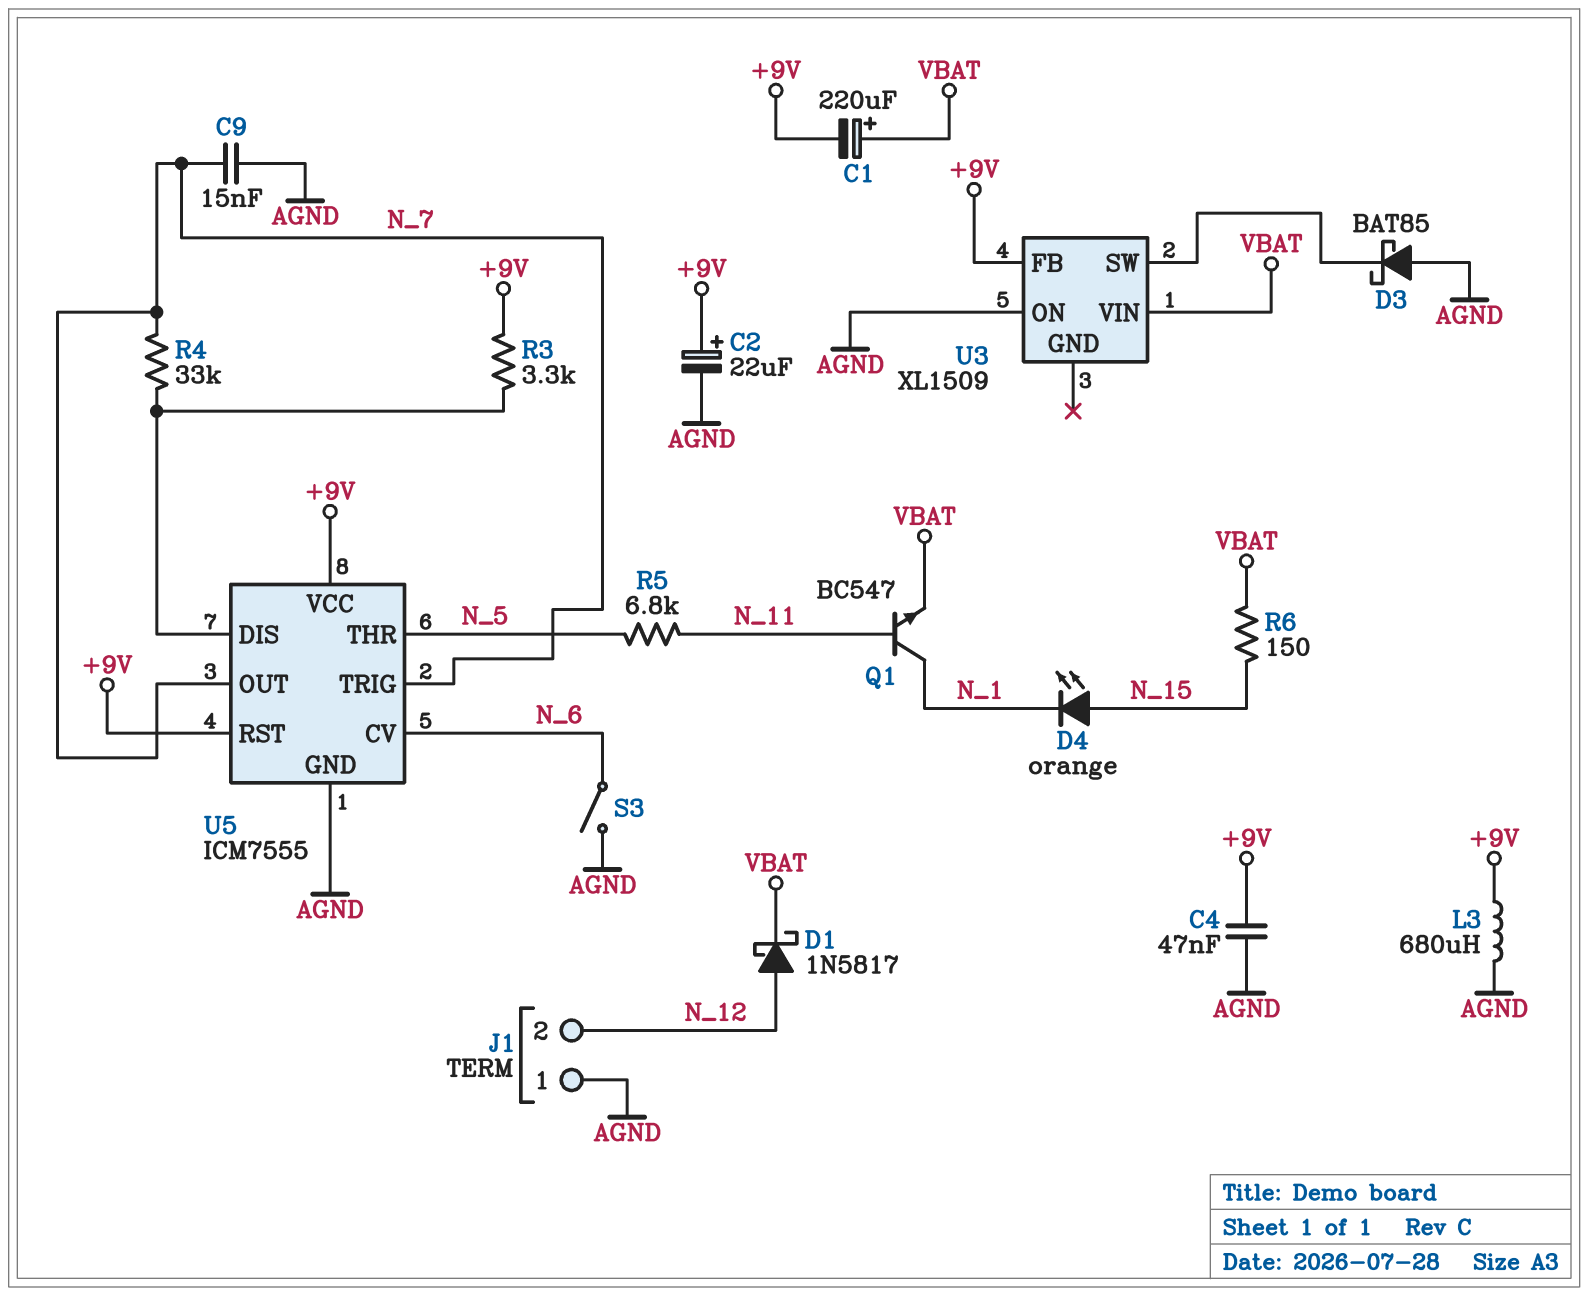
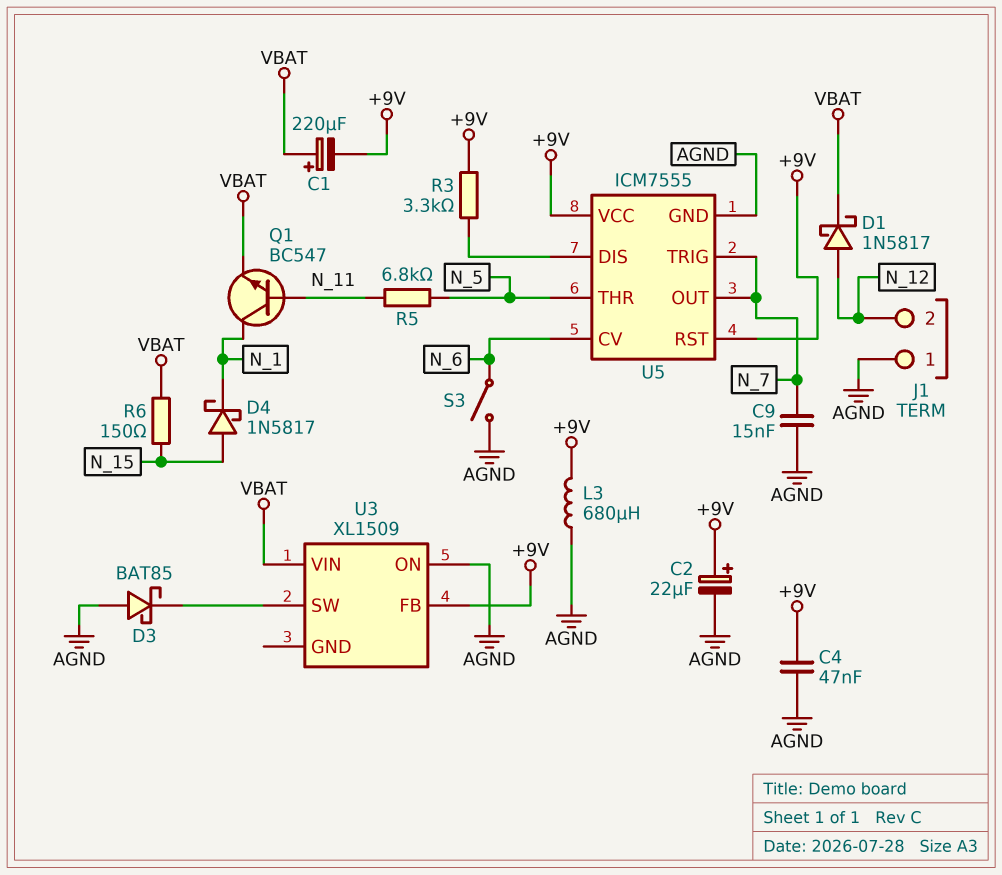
D4: LED orange (A N_15, K N_1) -> schottky 1N5817 (A N_15, K N_1)
R4: 33k (N_7, U5/DIS) -> none

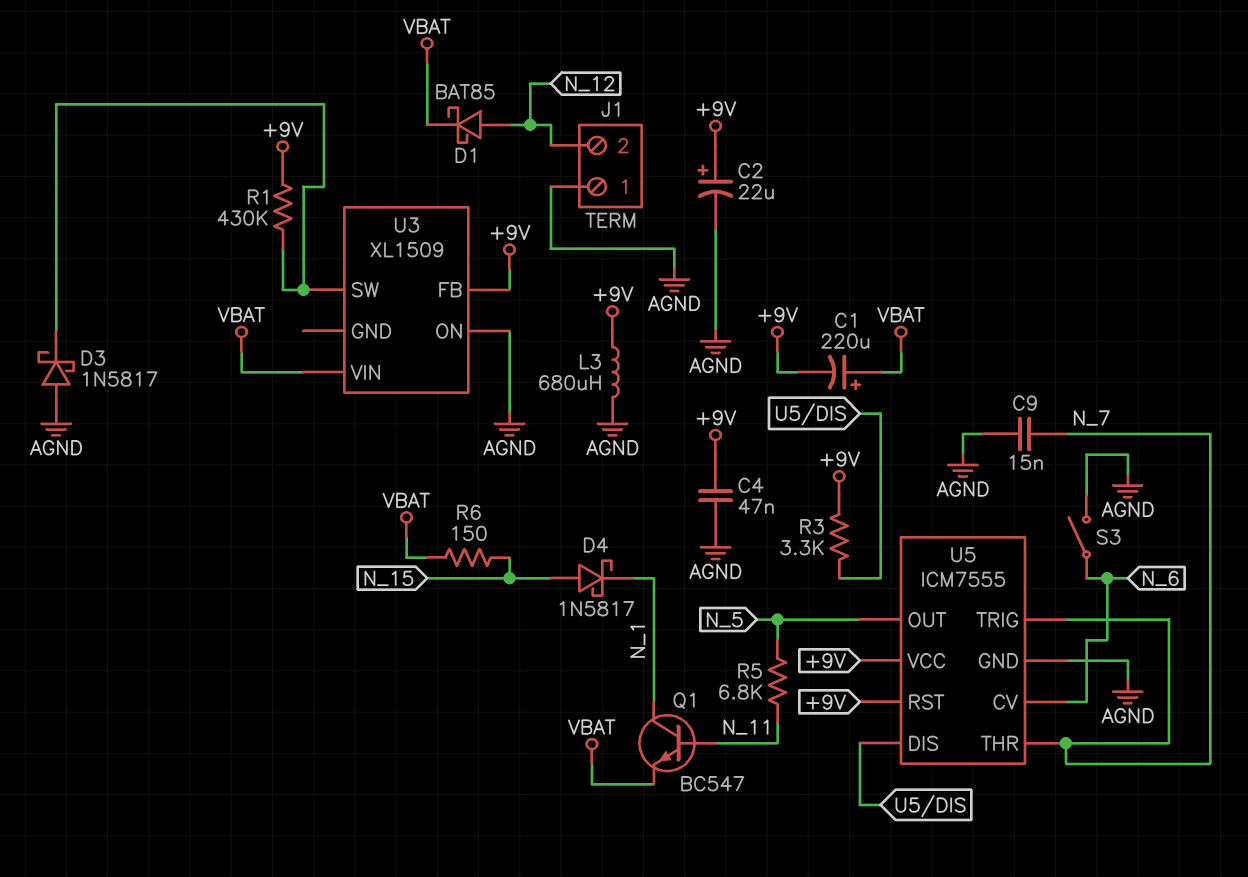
D1: schottky 1N5817 (A N_12, K VBAT) -> schottky BAT85 (A N_12, K VBAT)
D3: schottky BAT85 (A AGND, K U3/SW) -> schottky 1N5817 (A AGND, K U3/SW)
R1: none -> 430k (+9V, U3/SW)
U5 pin OUT: N_7 -> N_5
U5 pin THR: N_5 -> N_7

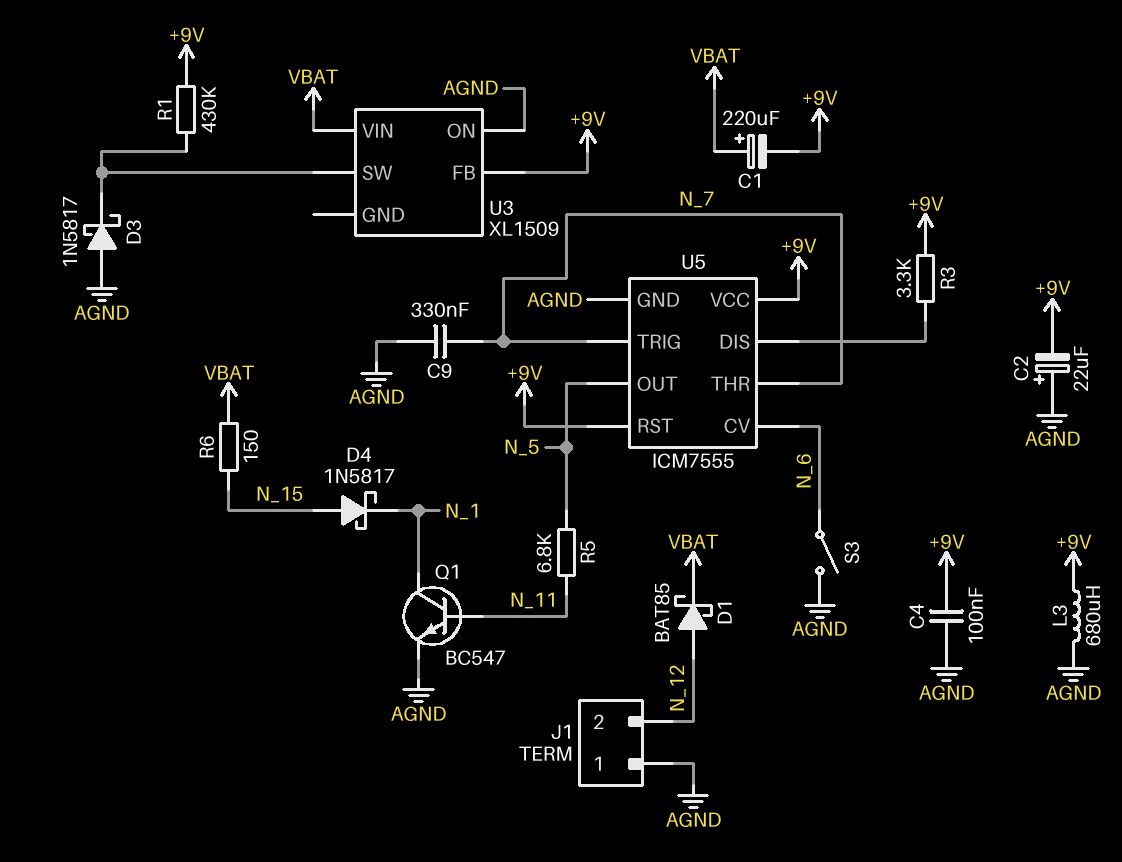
C2: 22uF (plus +9V, minus AGND) -> 22uF (plus AGND, minus +9V)
C4: 47nF (+9V, AGND) -> 100nF (+9V, AGND)
C9: 15nF (AGND, N_7) -> 330nF (AGND, N_7)
Q1: NPN BC547 (B N_11, C N_1, E VBAT) -> NPN BC547 (B N_11, C N_1, E AGND)

